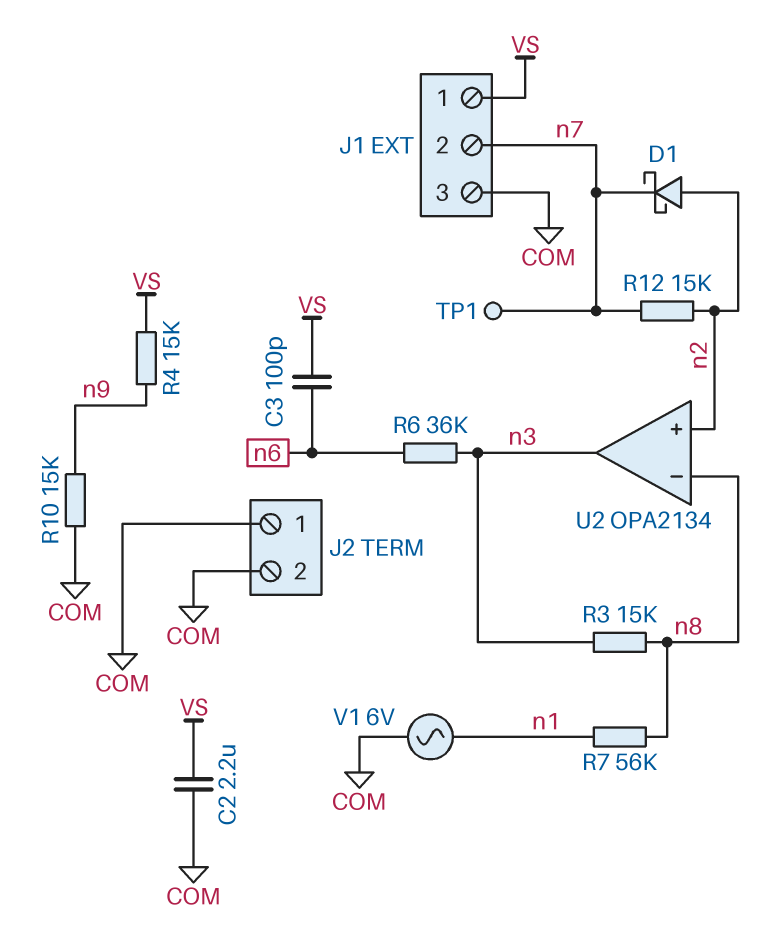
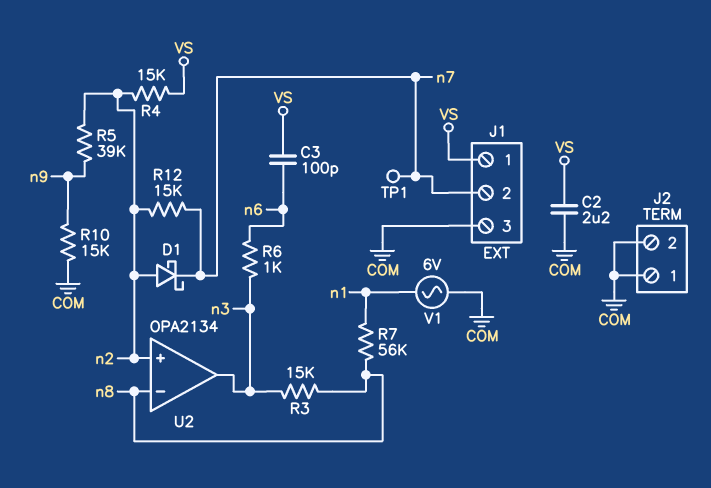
R4: 15k (VS, n9) -> 15k (VS, n2)
R5: none -> 39k (n2, n9)
R6: 36k (n3, n6) -> 1k (n3, n6)

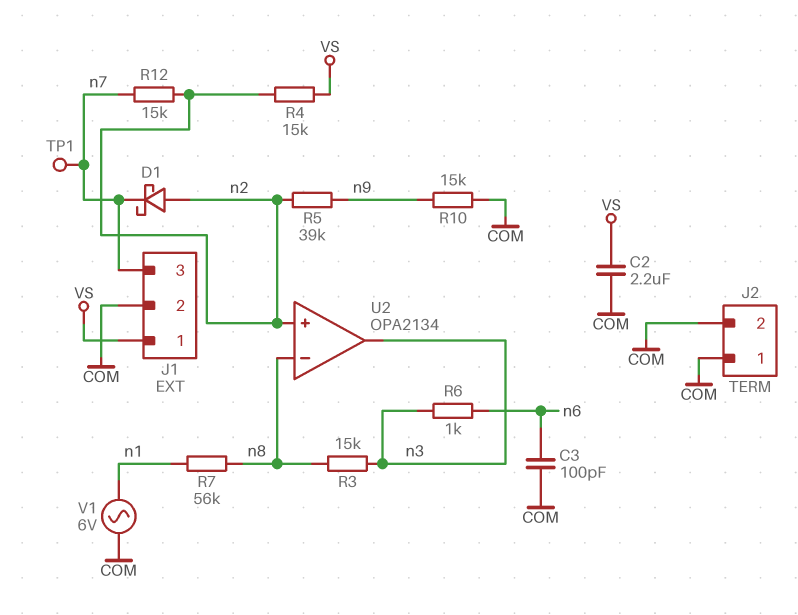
C3: 100pF (VS, n6) -> 100pF (COM, n6)
J1 pin 2: n7 -> COM
J1 pin 3: COM -> n7

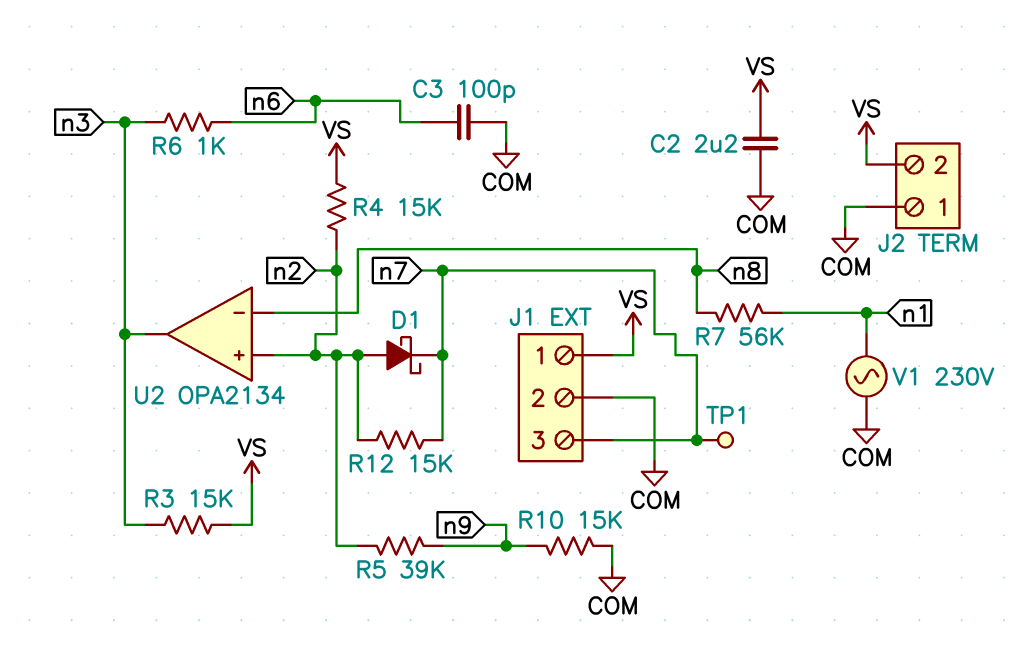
J2 pin 2: COM -> VS
R3: 15k (n3, n8) -> 15k (VS, n3)
V1: AC 6V (COM, n1) -> AC 230V (COM, n1)

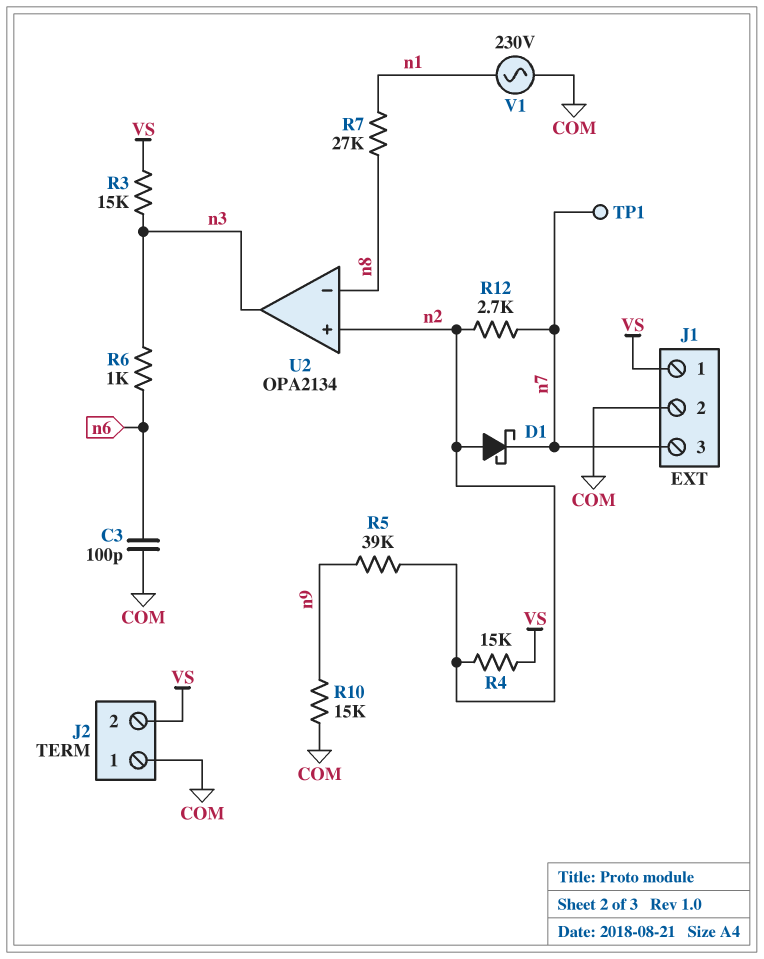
C2: 2.2uF (COM, VS) -> none
R7: 56k (n1, n8) -> 27k (n1, n8)
R12: 15k (n2, n7) -> 2.7k (n2, n7)

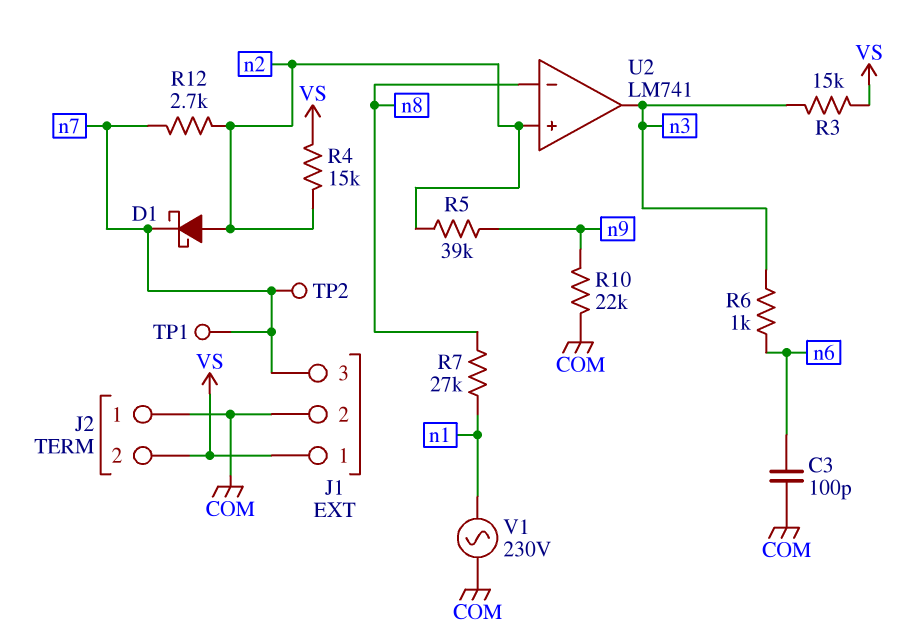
R10: 15k (COM, n9) -> 22k (COM, n9)
TP2: none -> test point (n7)
U2: OPA2134 -> LM741

